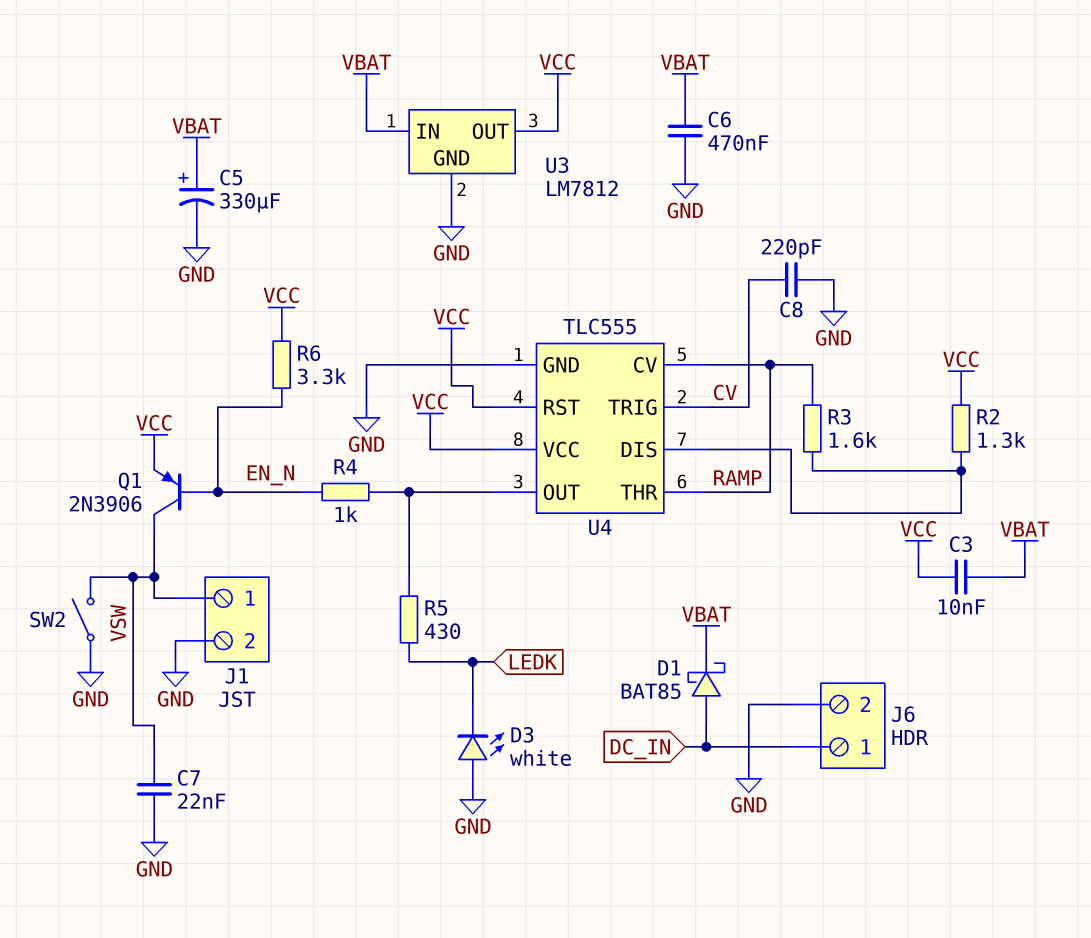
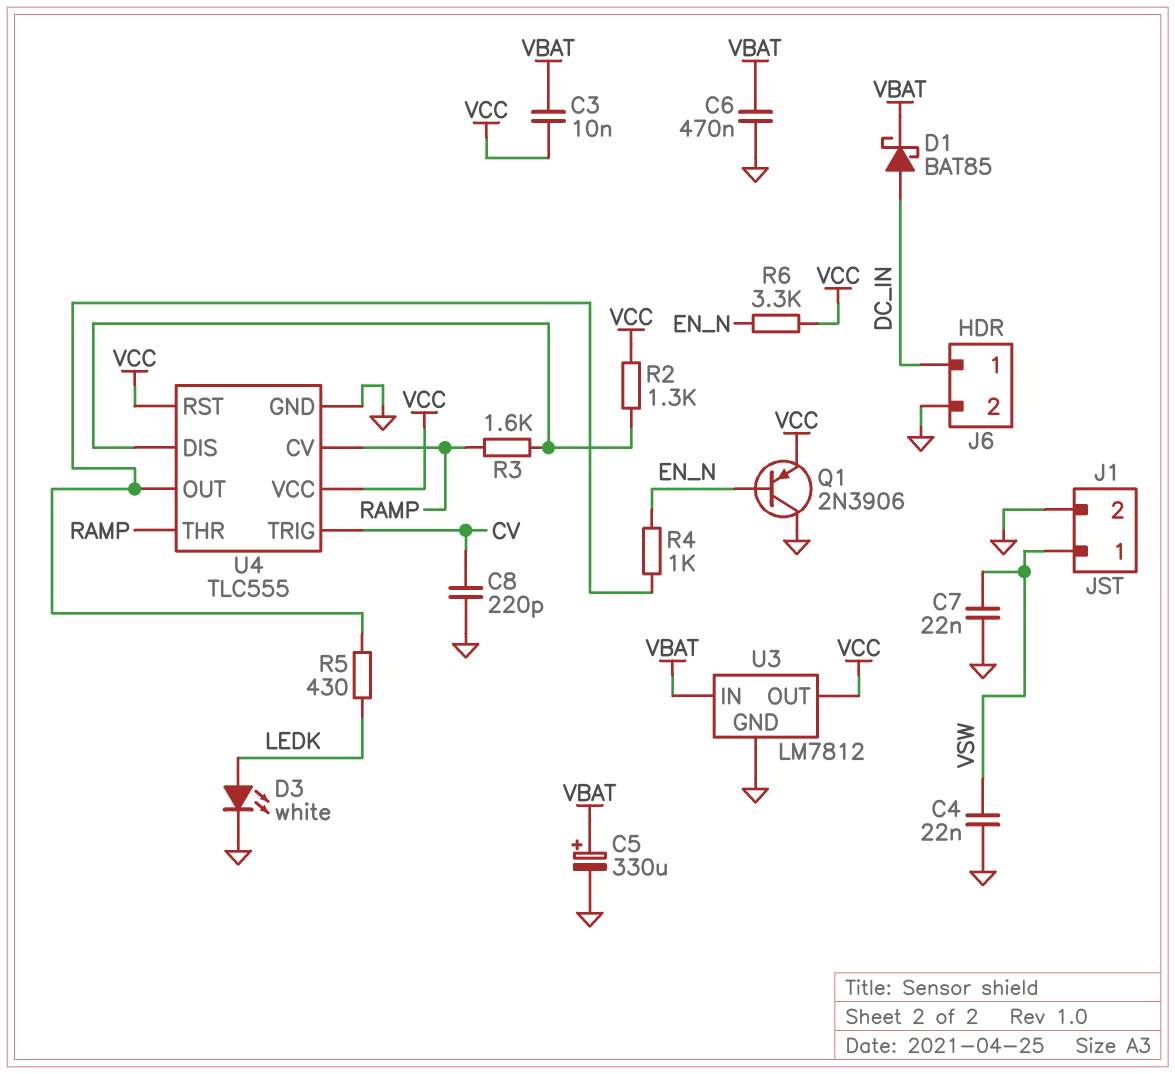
C4: none -> 22nF (GND, VSW)
D3: LED white (A GND, K LEDK) -> LED white (A LEDK, K GND)
Q1: PNP 2N3906 (B EN_N, C VSW, E VCC) -> PNP 2N3906 (B EN_N, C GND, E VCC)
SW2: switch (GND, VSW) -> none

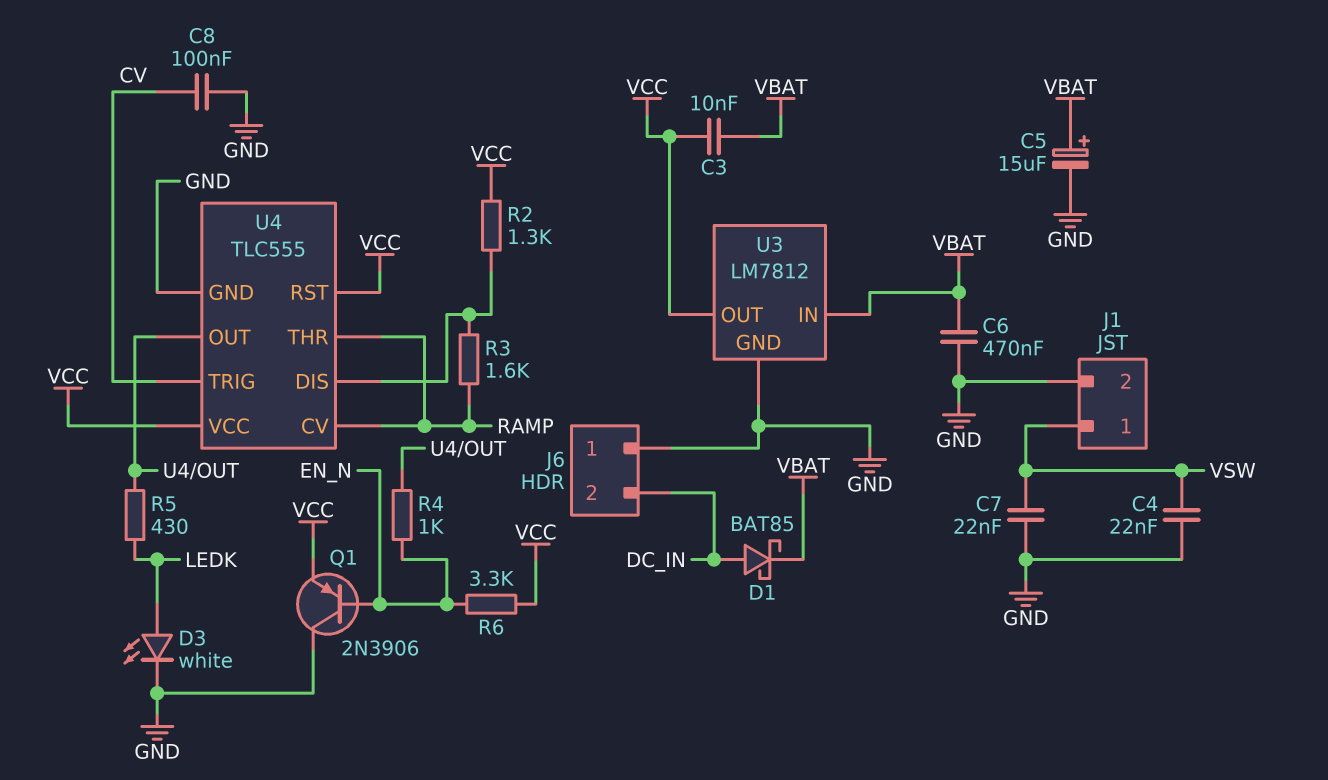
C5: 330uF (plus VBAT, minus GND) -> 15uF (plus VBAT, minus GND)
C8: 220pF (CV, GND) -> 100nF (CV, GND)
J6 pin 1: DC_IN -> GND
J6 pin 2: GND -> DC_IN

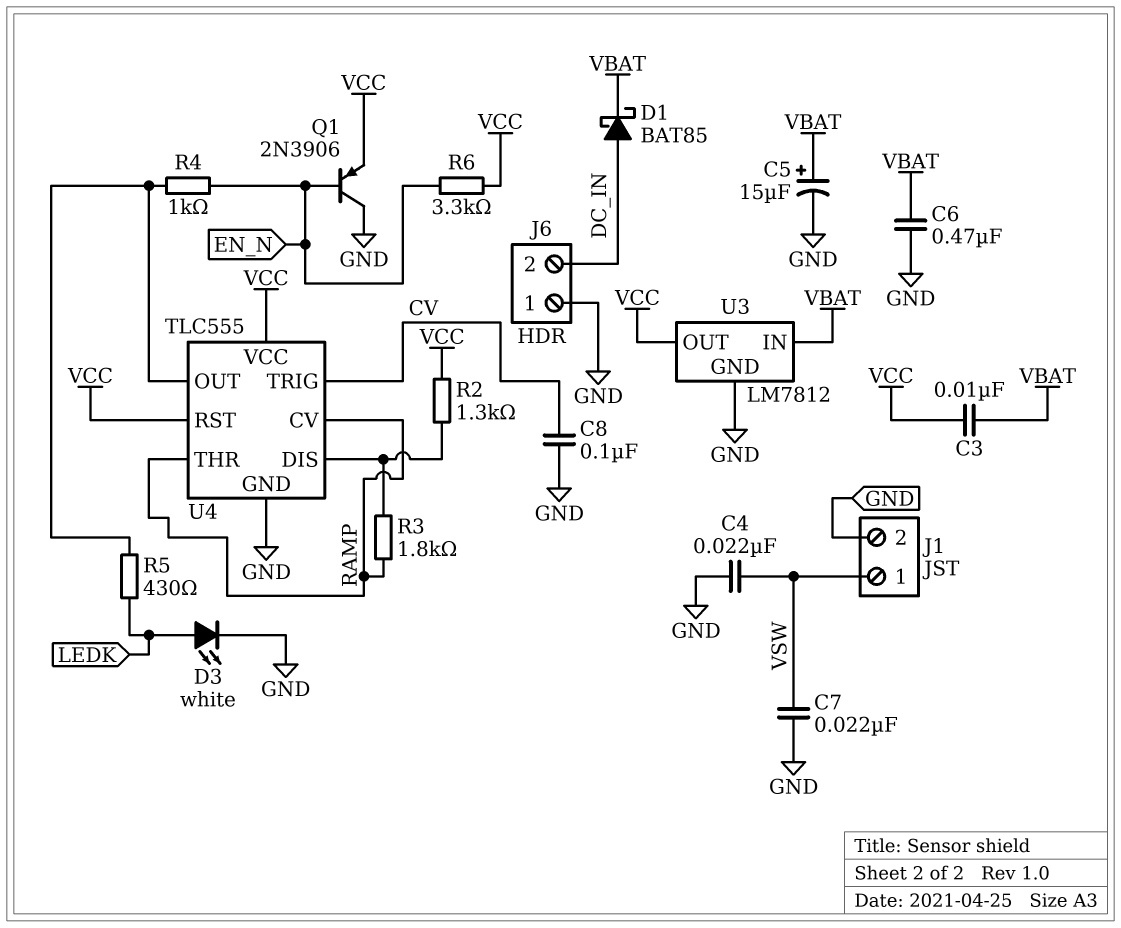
R3: 1.6k (RAMP, U4/DIS) -> 1.8k (RAMP, U4/DIS)

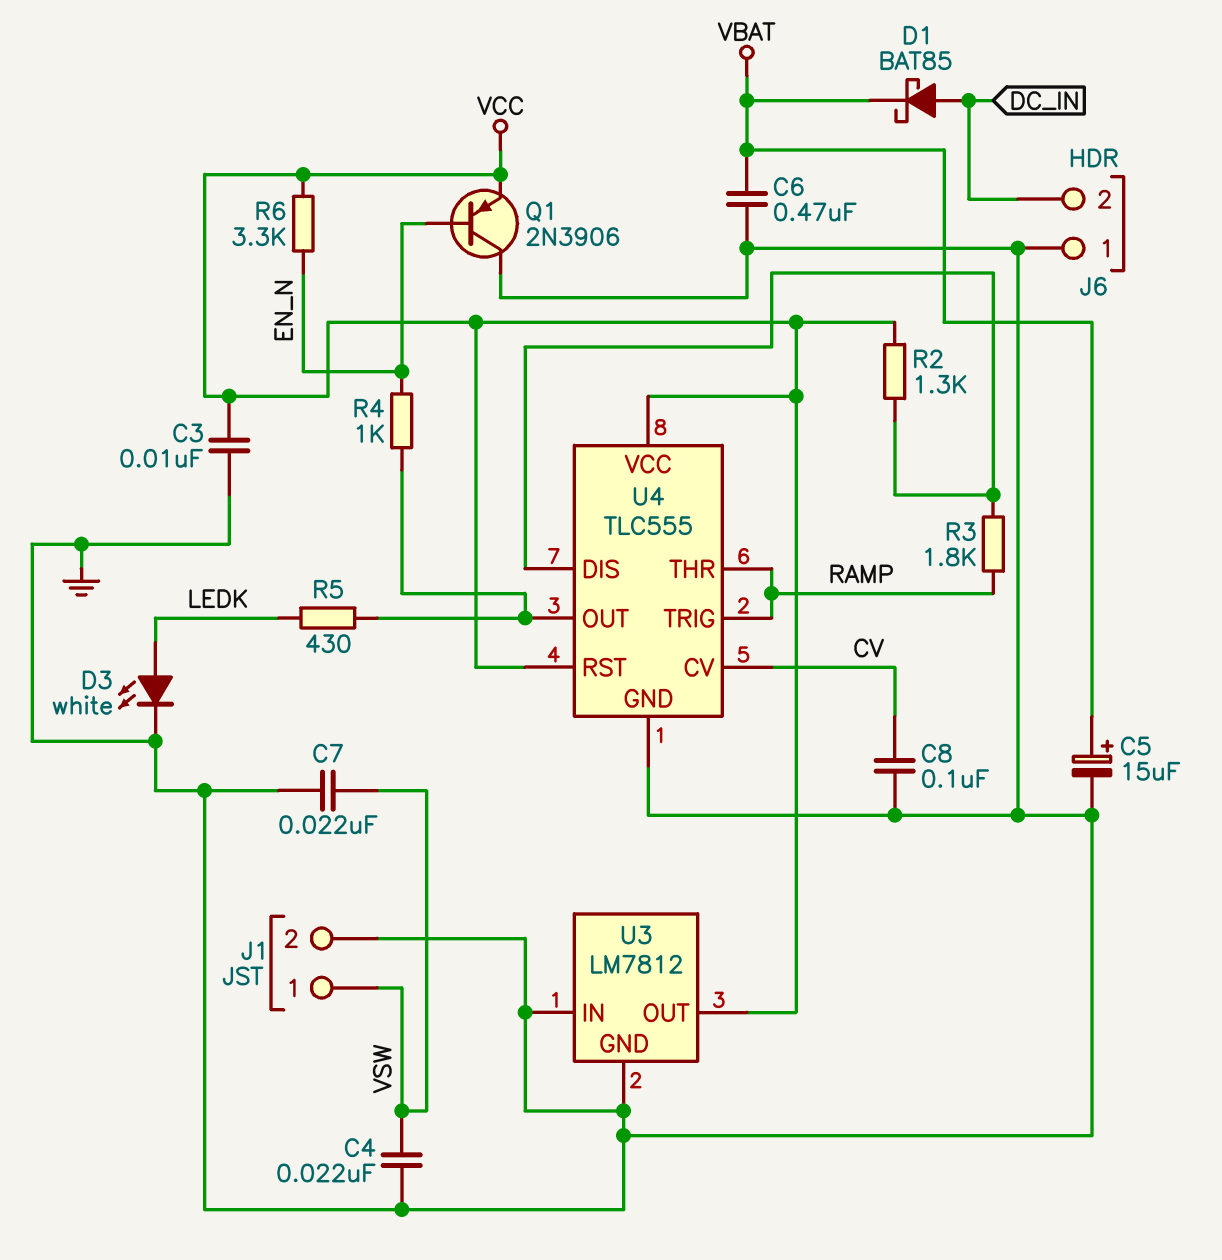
C3: 10nF (VBAT, VCC) -> 10nF (GND, VCC)
U3 pin IN: VBAT -> GND
U4 pin CV: RAMP -> CV
U4 pin TRIG: CV -> RAMP

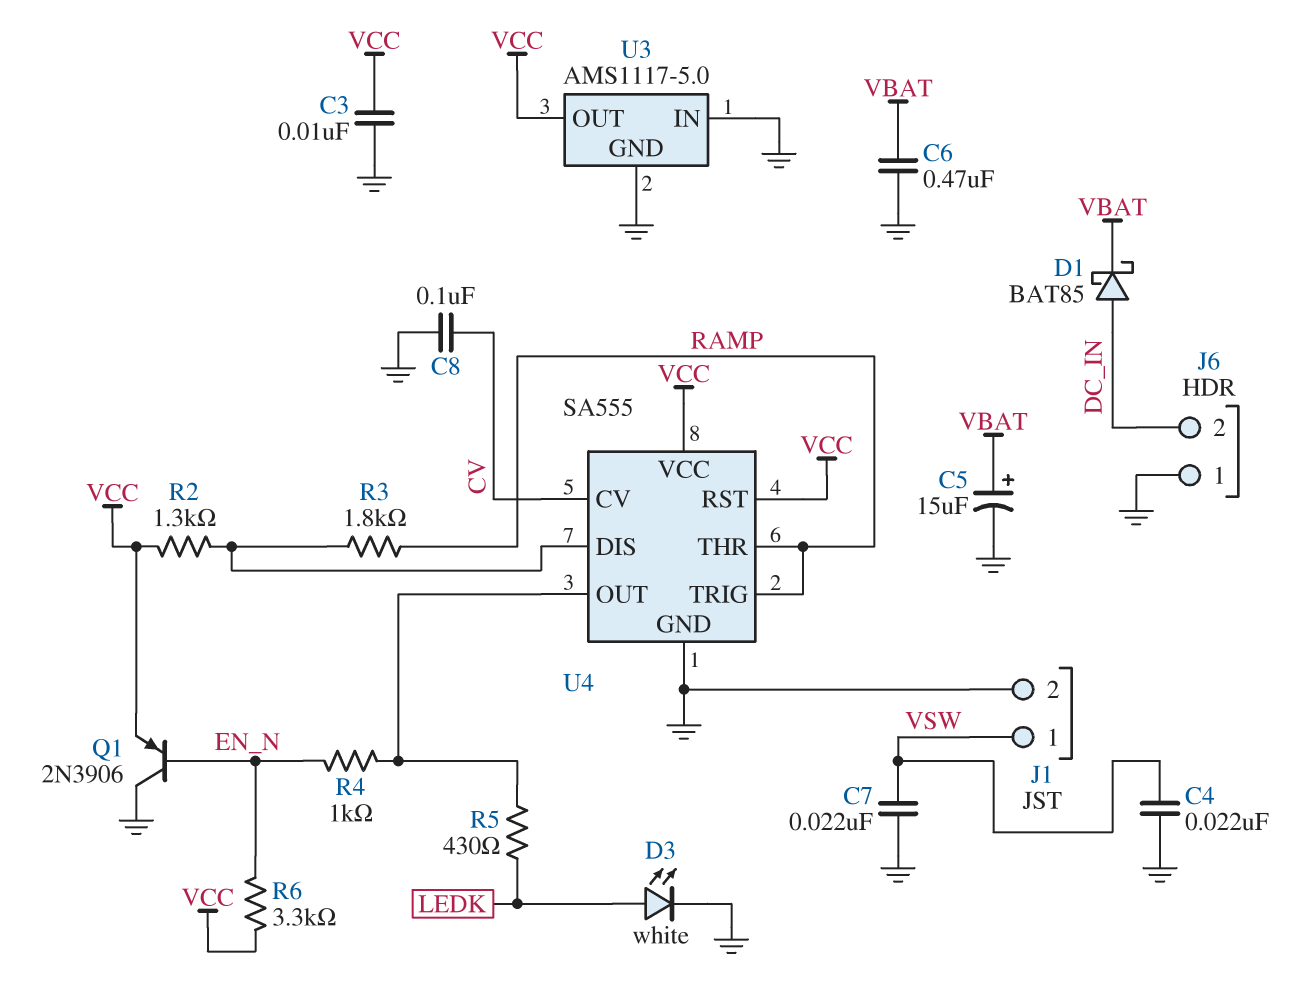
U3: LM7812 -> AMS1117-5.0
U4: TLC555 -> SA555

